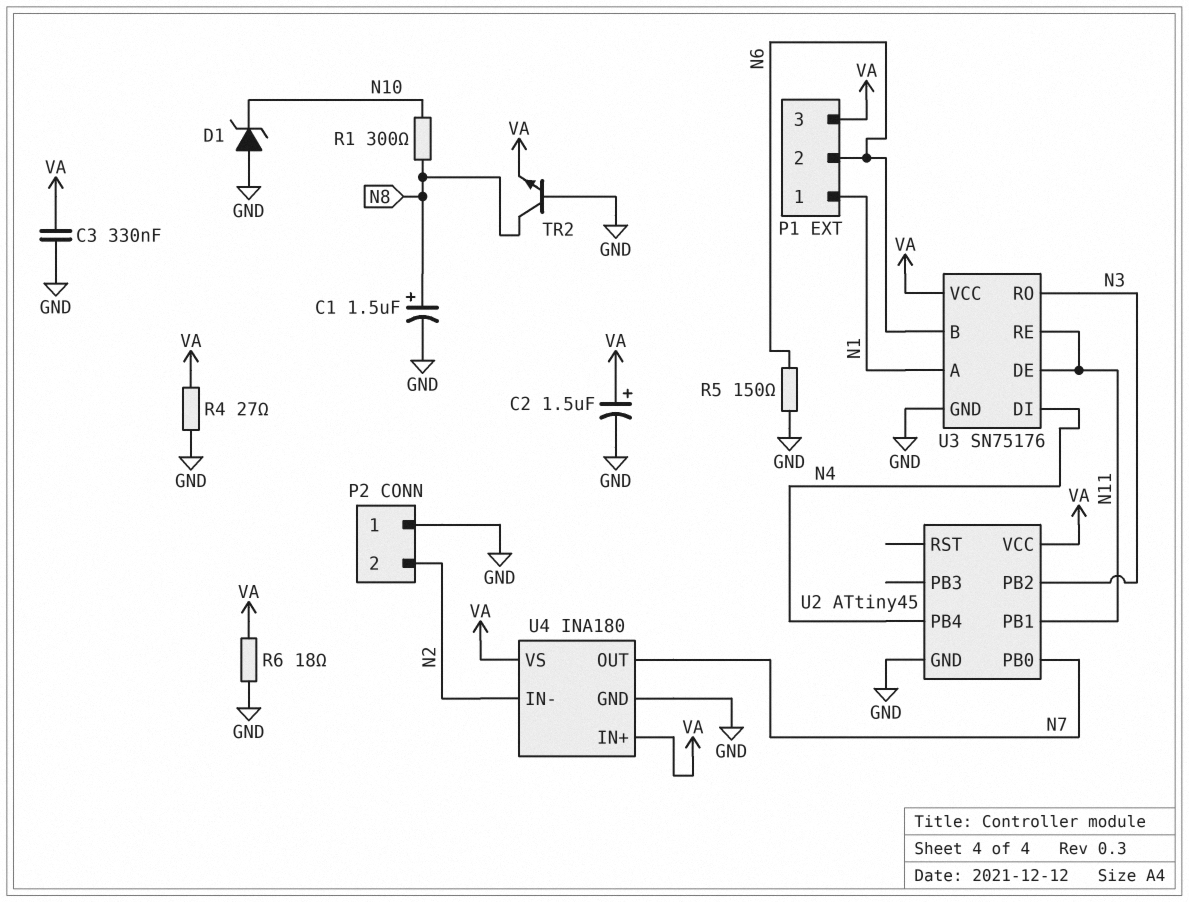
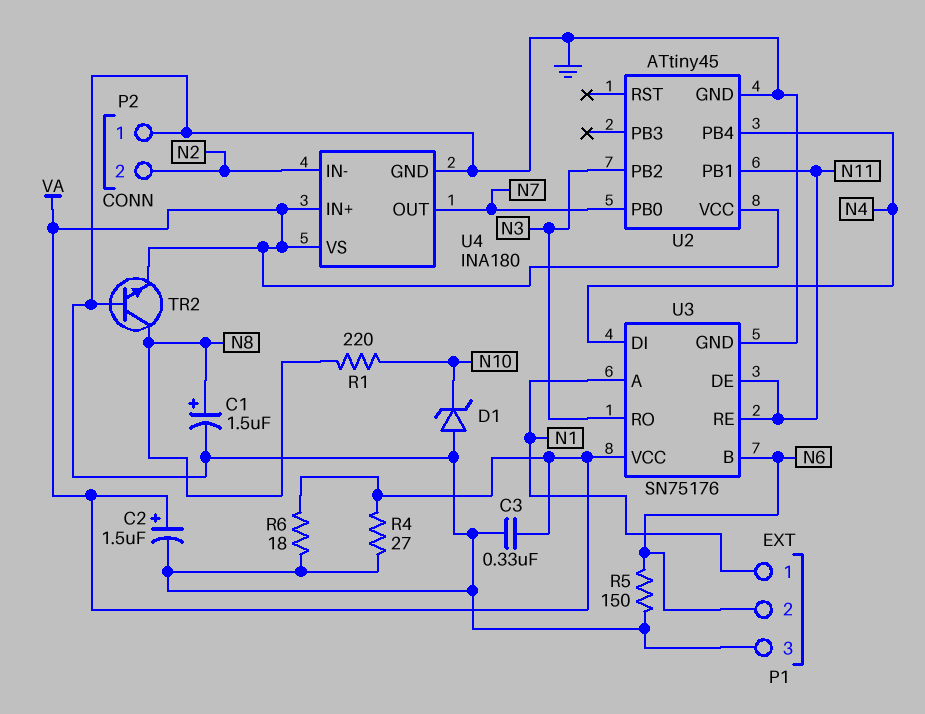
P1 pin 3: VA -> GND
R1: 300 (N8, N10) -> 220 (N8, N10)

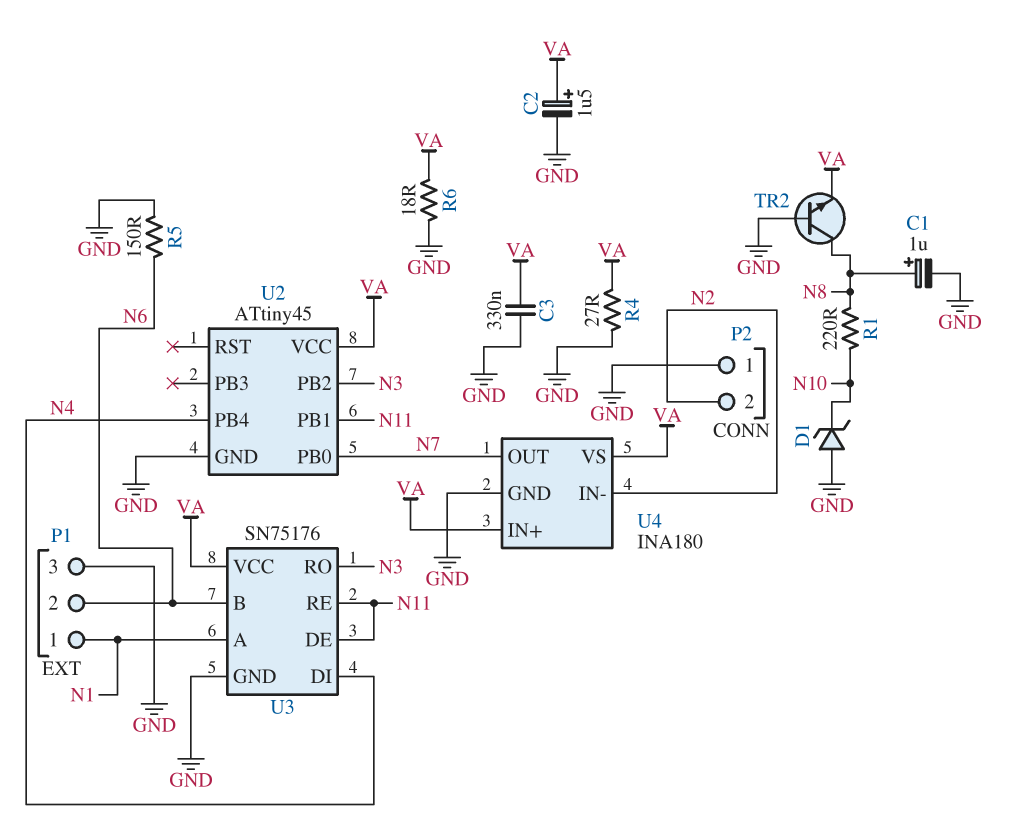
C1: 1.5uF (plus N8, minus GND) -> 1uF (plus N8, minus GND)

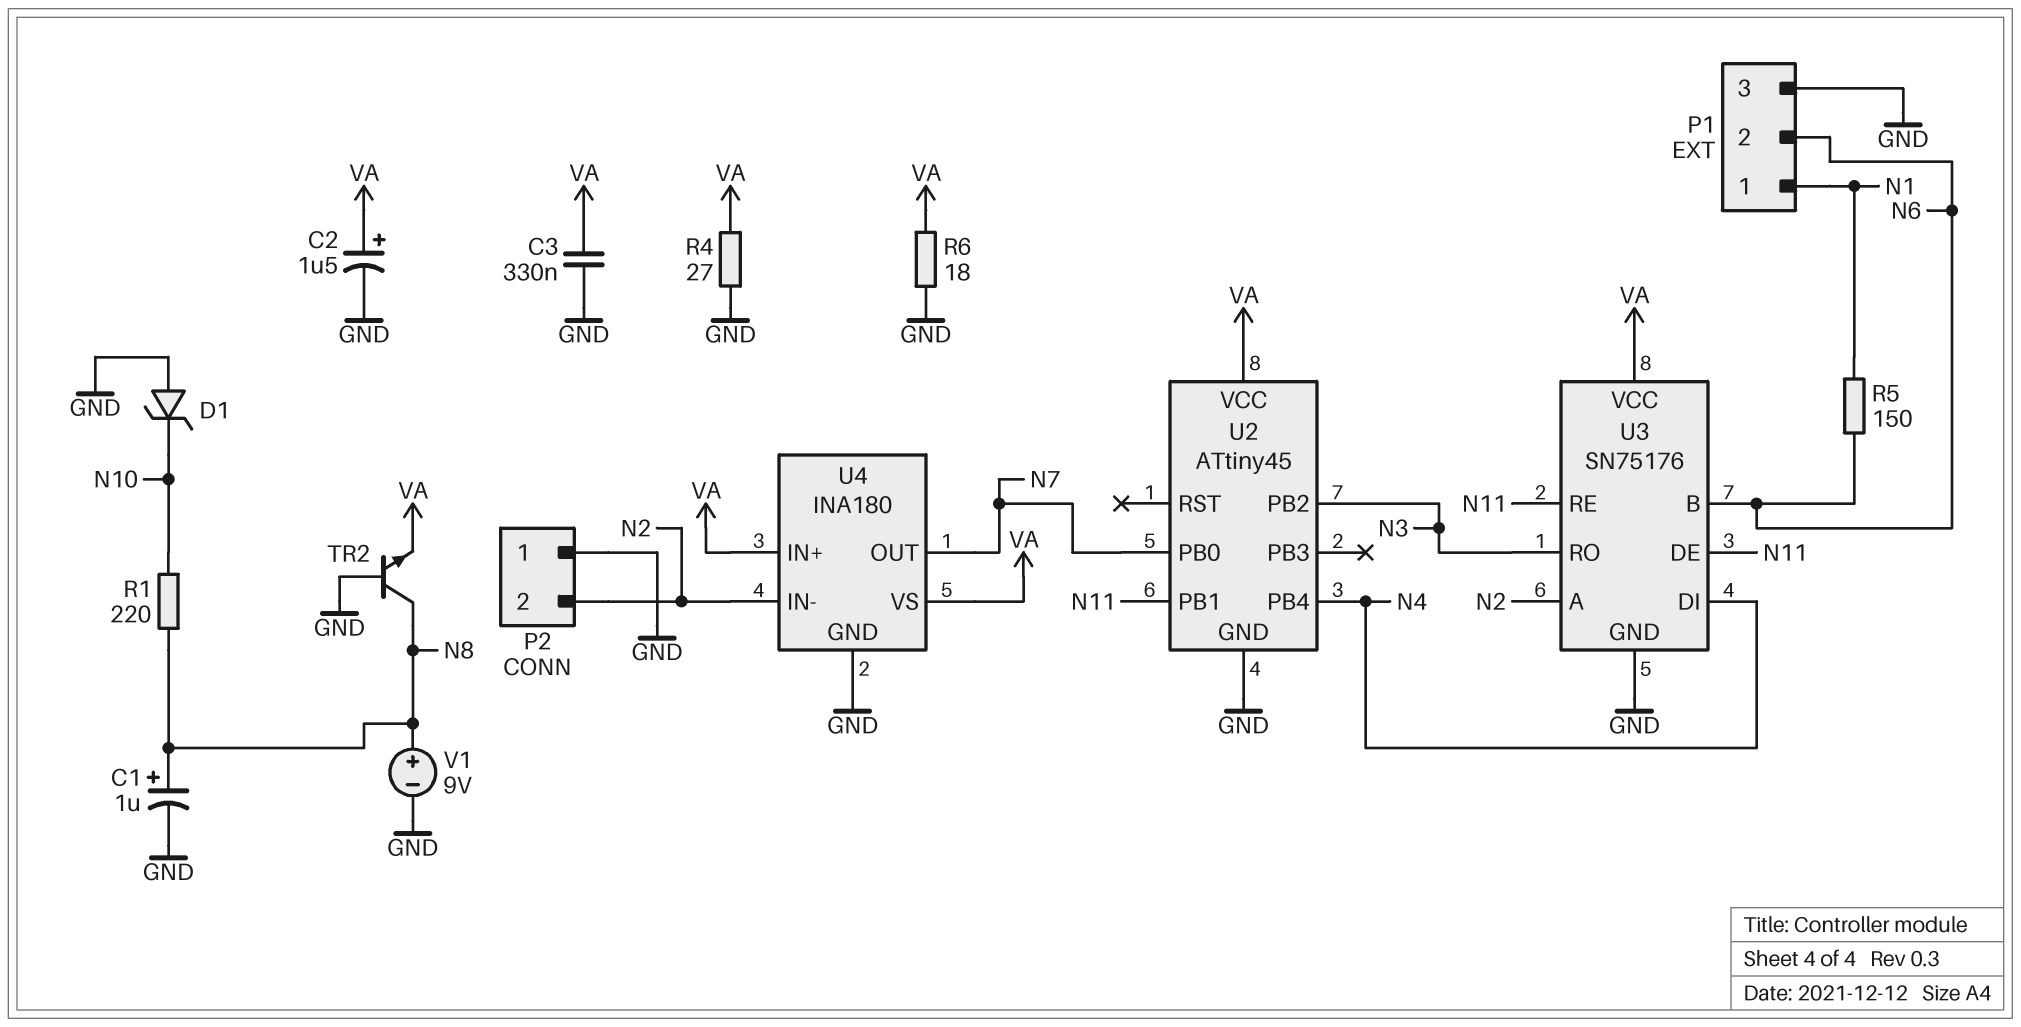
R5: 150 (GND, N6) -> 150 (N1, N6)
U3 pin A: N1 -> N2
V1: none -> 9V (plus N8, minus GND)

